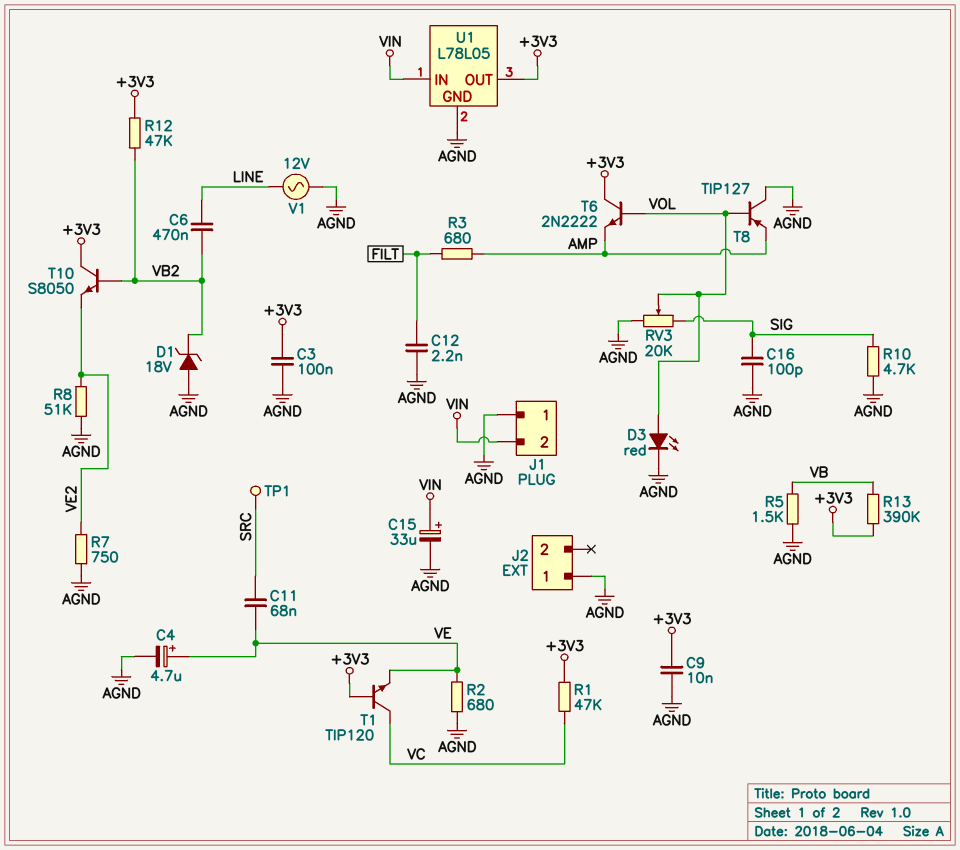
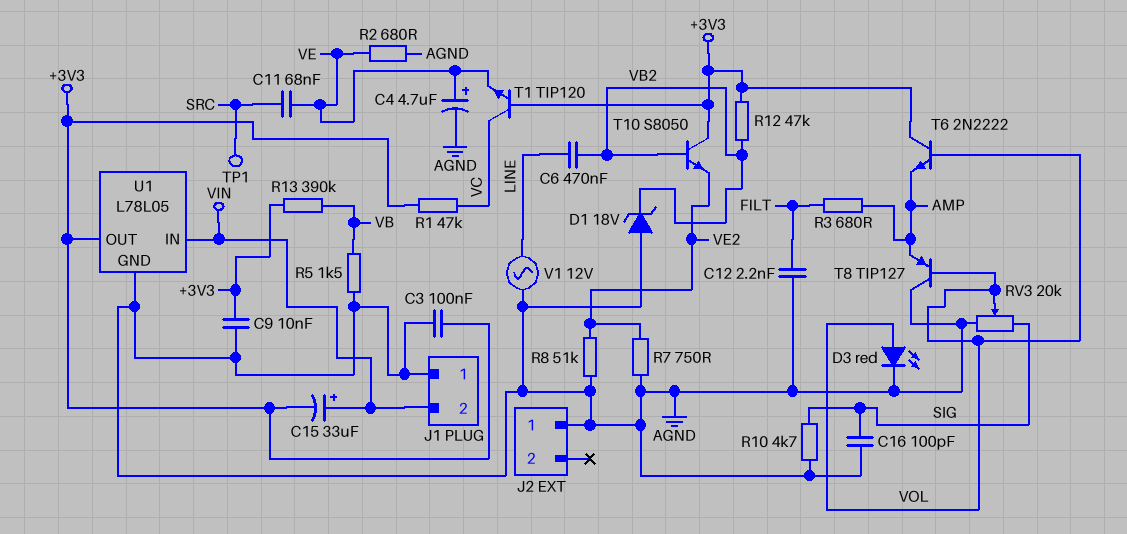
C15: 33uF (plus VIN, minus AGND) -> 33uF (plus VIN, minus +3V3)

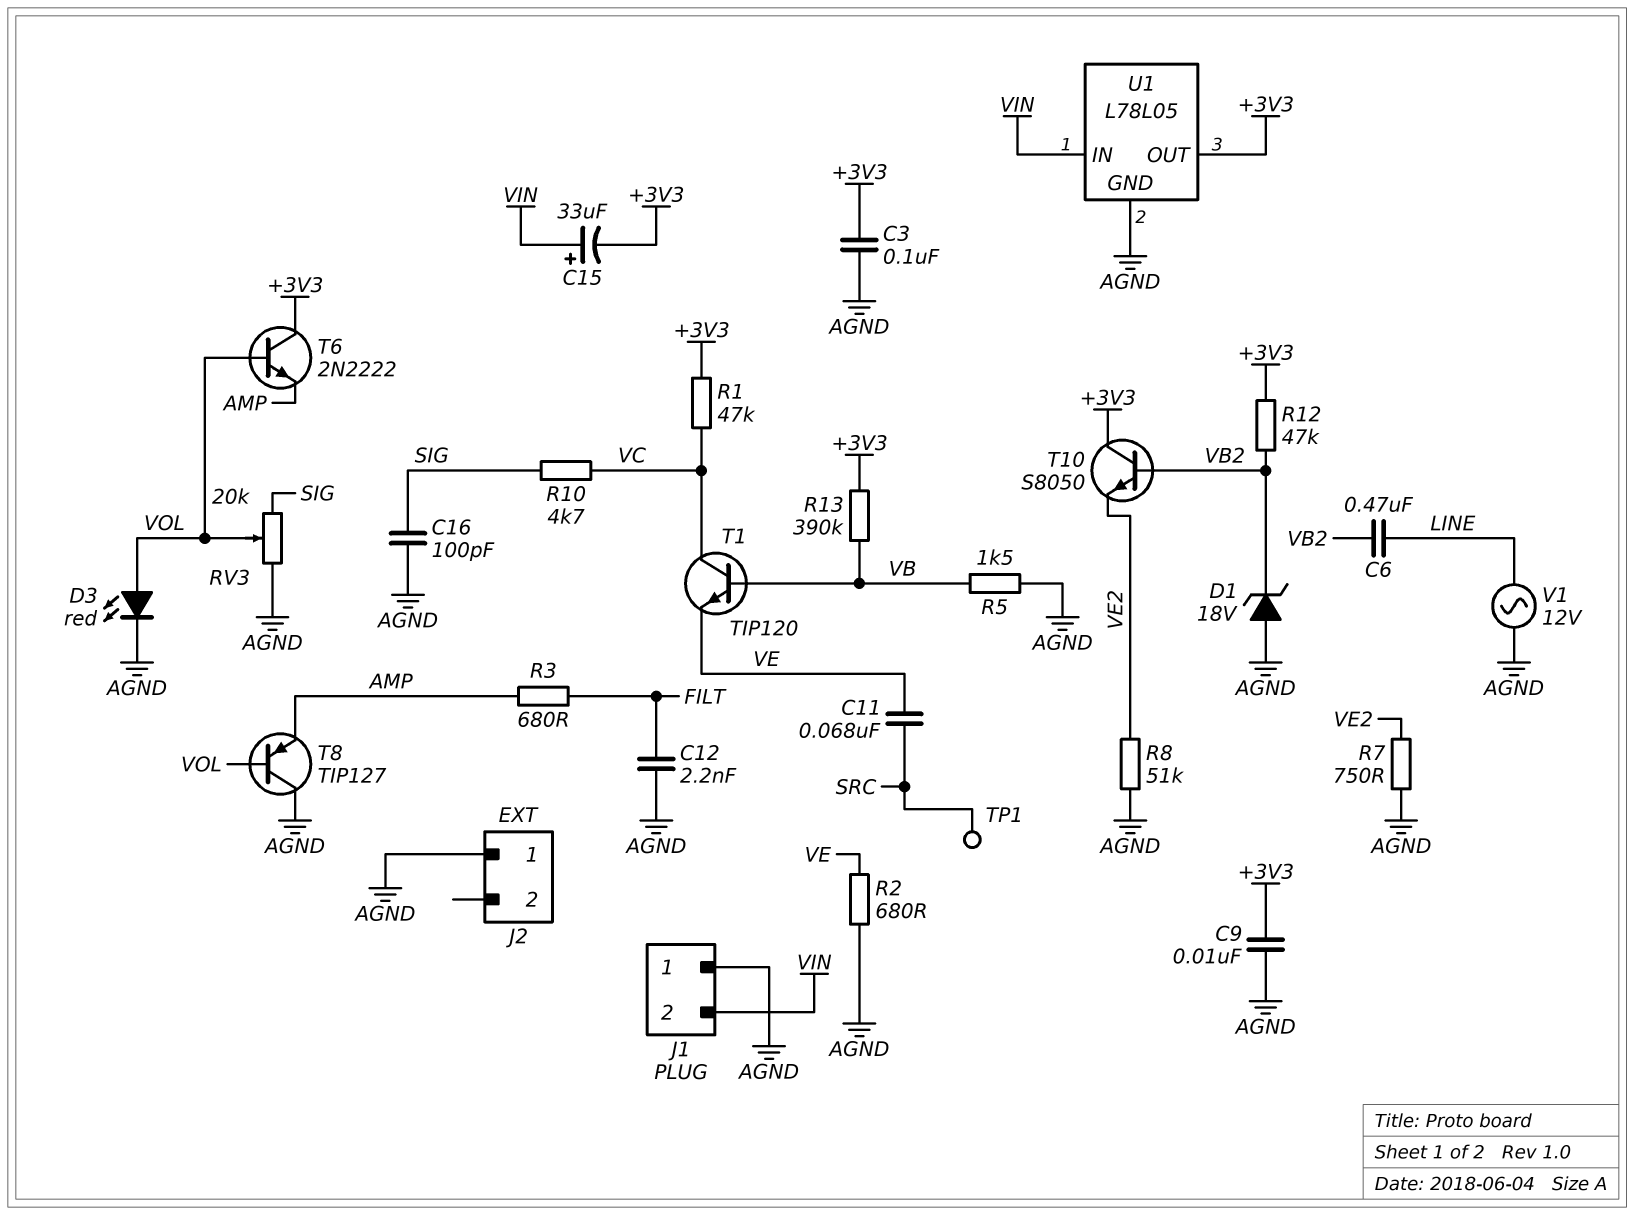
C4: 4.7uF (plus VE, minus AGND) -> none
R10: 4.7k (AGND, SIG) -> 4.7k (SIG, VC)
T1: NPN TIP120 (B +3V3, C VC, E VE) -> NPN TIP120 (B VB, C VC, E VE)

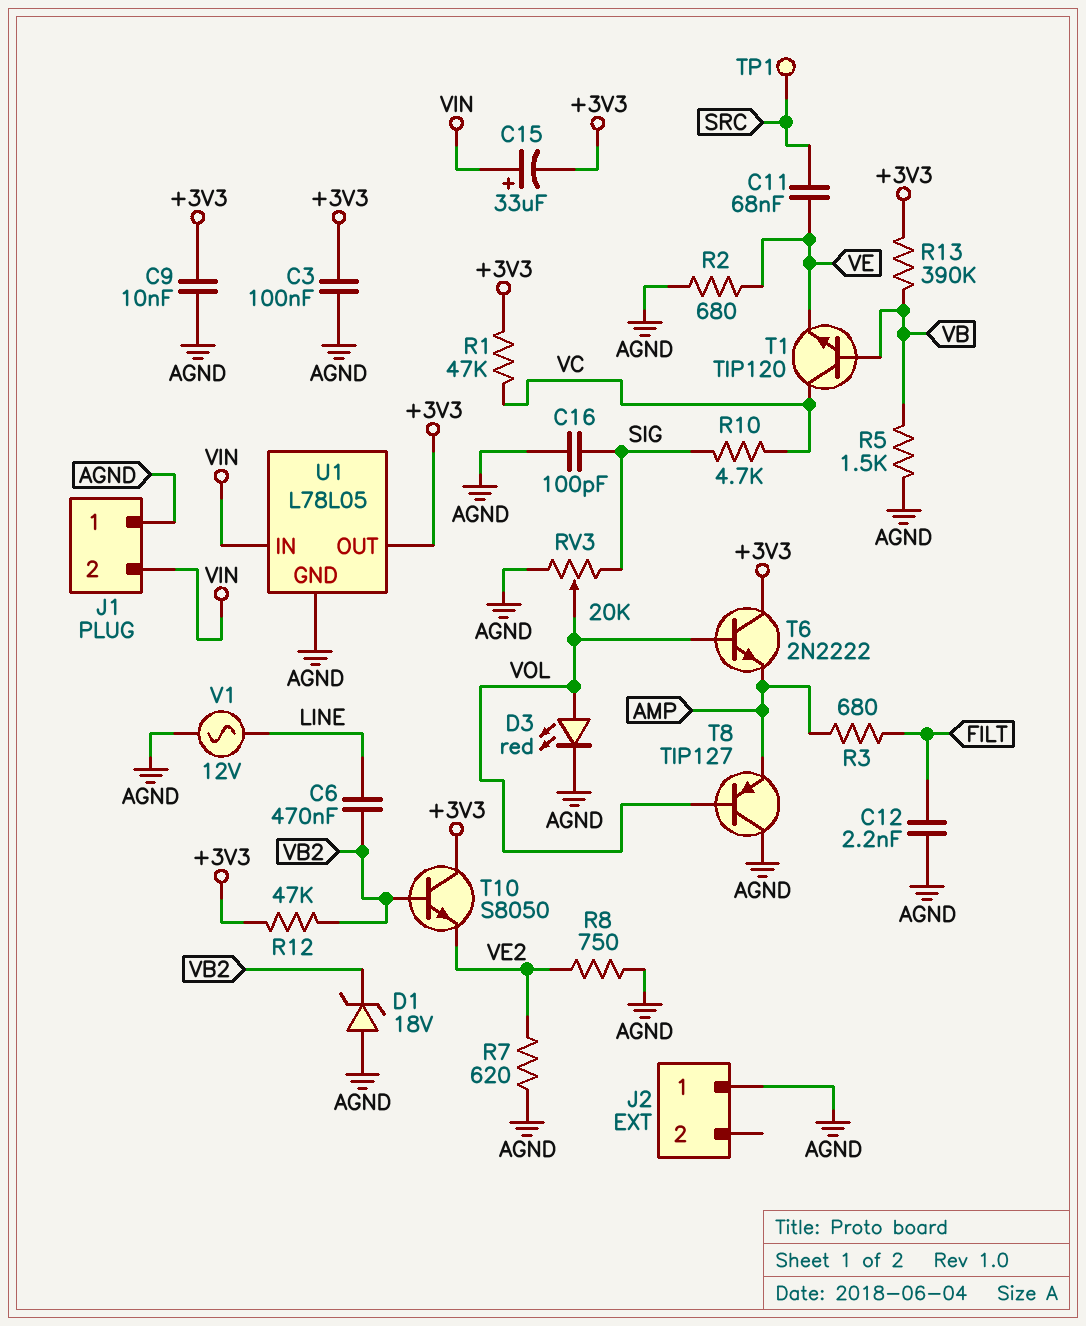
R7: 750 (AGND, VE2) -> 620 (AGND, VE2)
R8: 51k (AGND, VE2) -> 750 (AGND, VE2)

